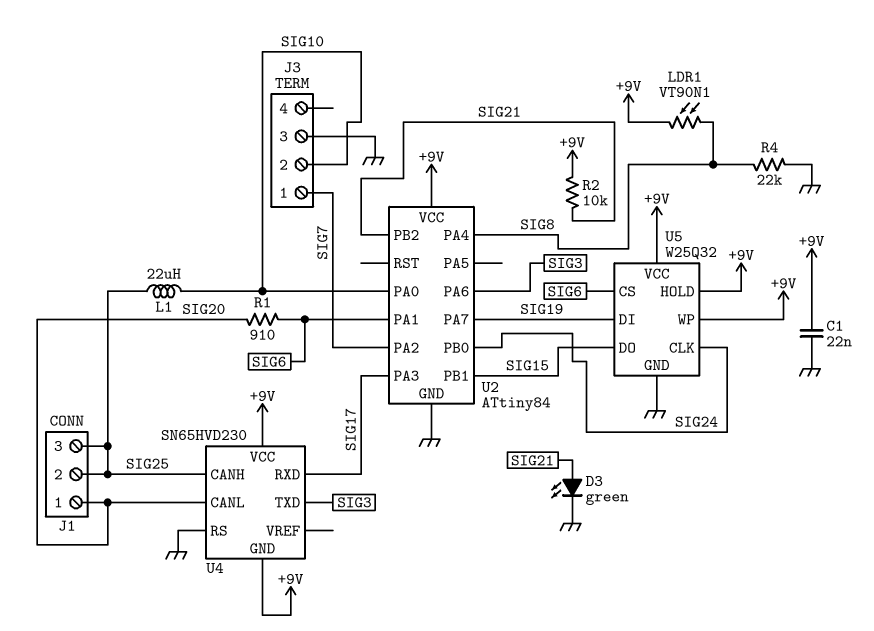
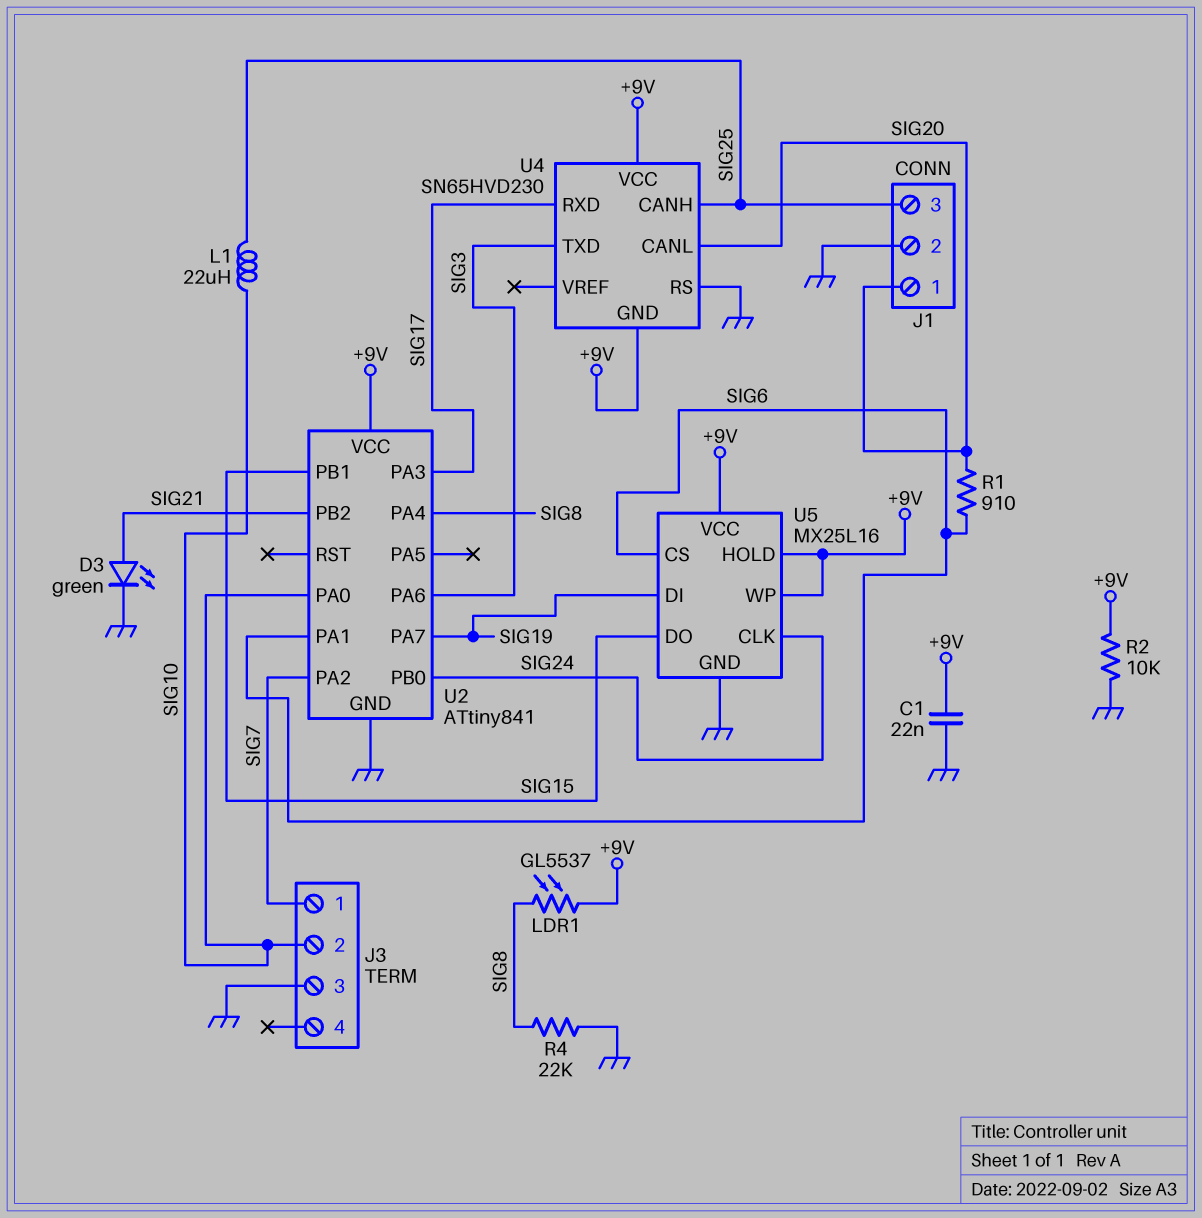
J1 pin 2: SIG25 -> GND
LDR1: VT90N1 (+9V, SIG8) -> GL5537 (+9V, SIG8)
R2: 10k (+9V, SIG21) -> 10k (+9V, GND)
U2: ATtiny84 -> ATtiny841
U5: W25Q32 -> MX25L16

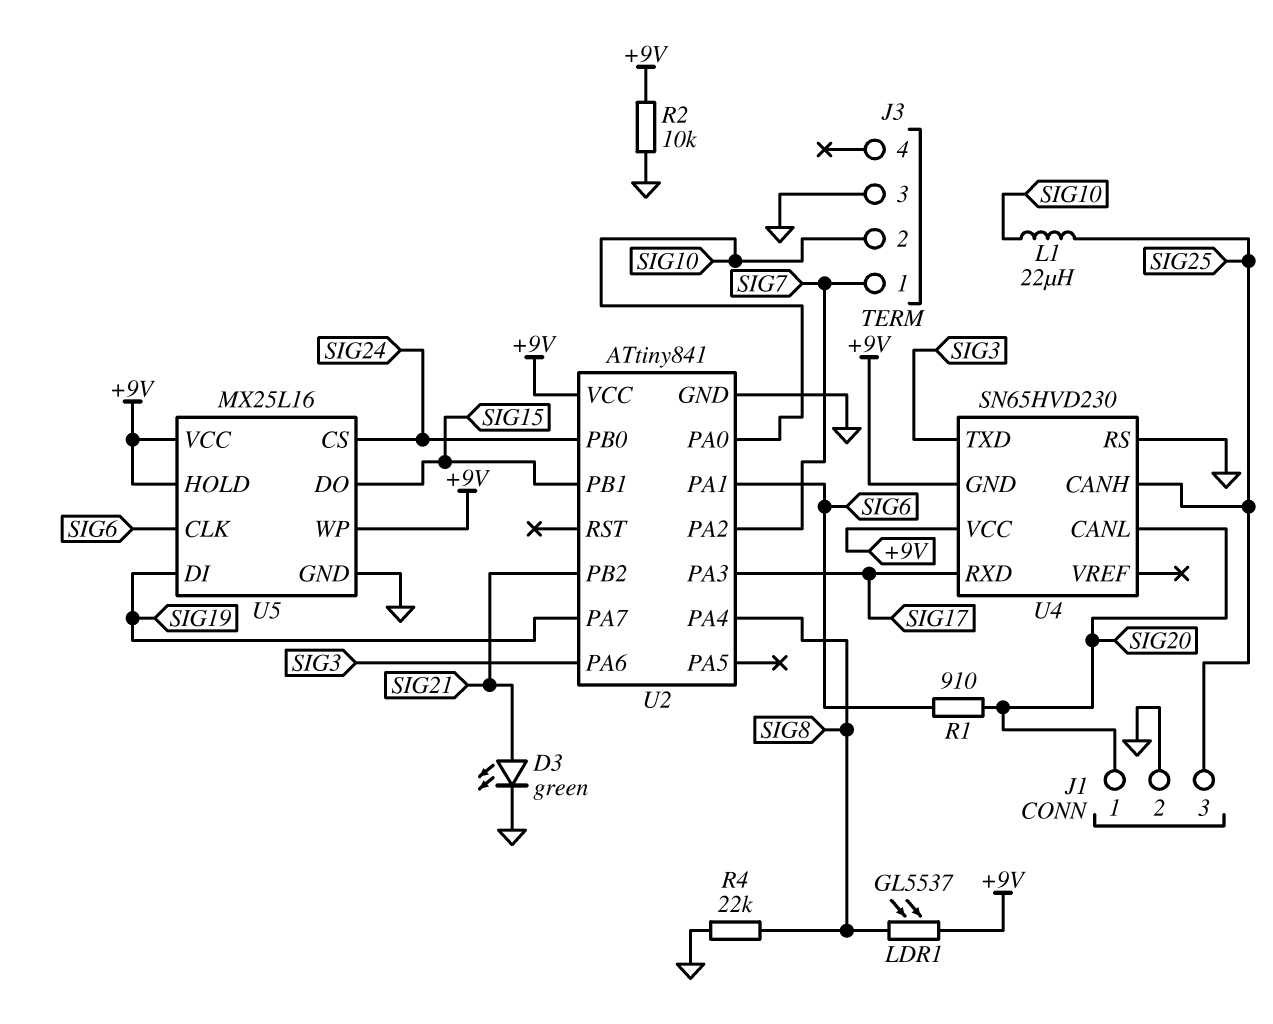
C1: 22nF (+9V, GND) -> none
U5 pin CLK: SIG24 -> SIG6
U5 pin CS: SIG6 -> SIG24

